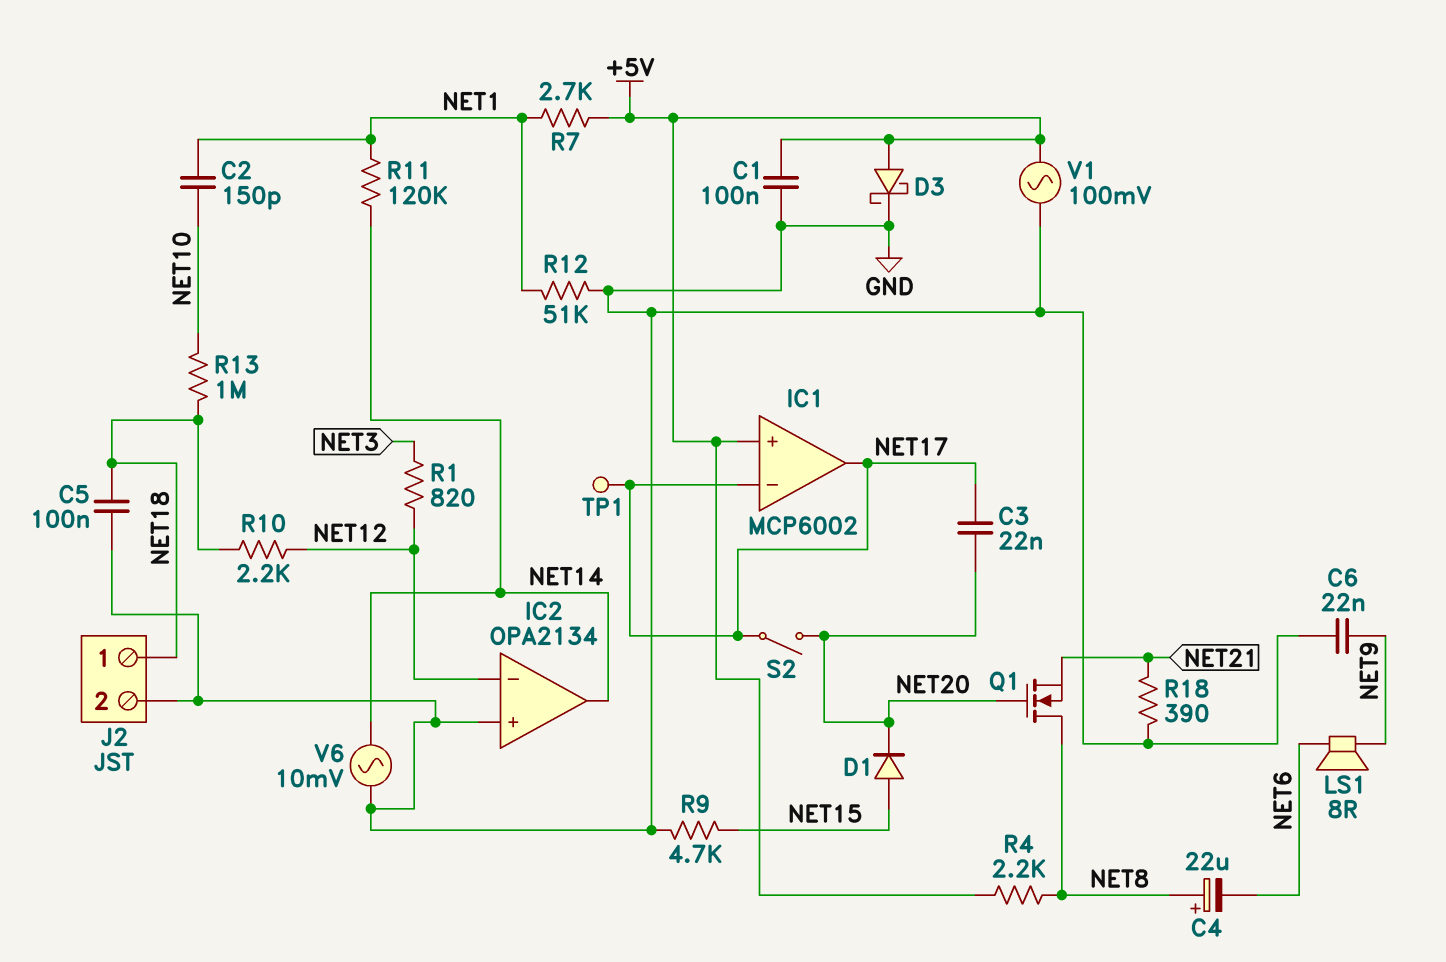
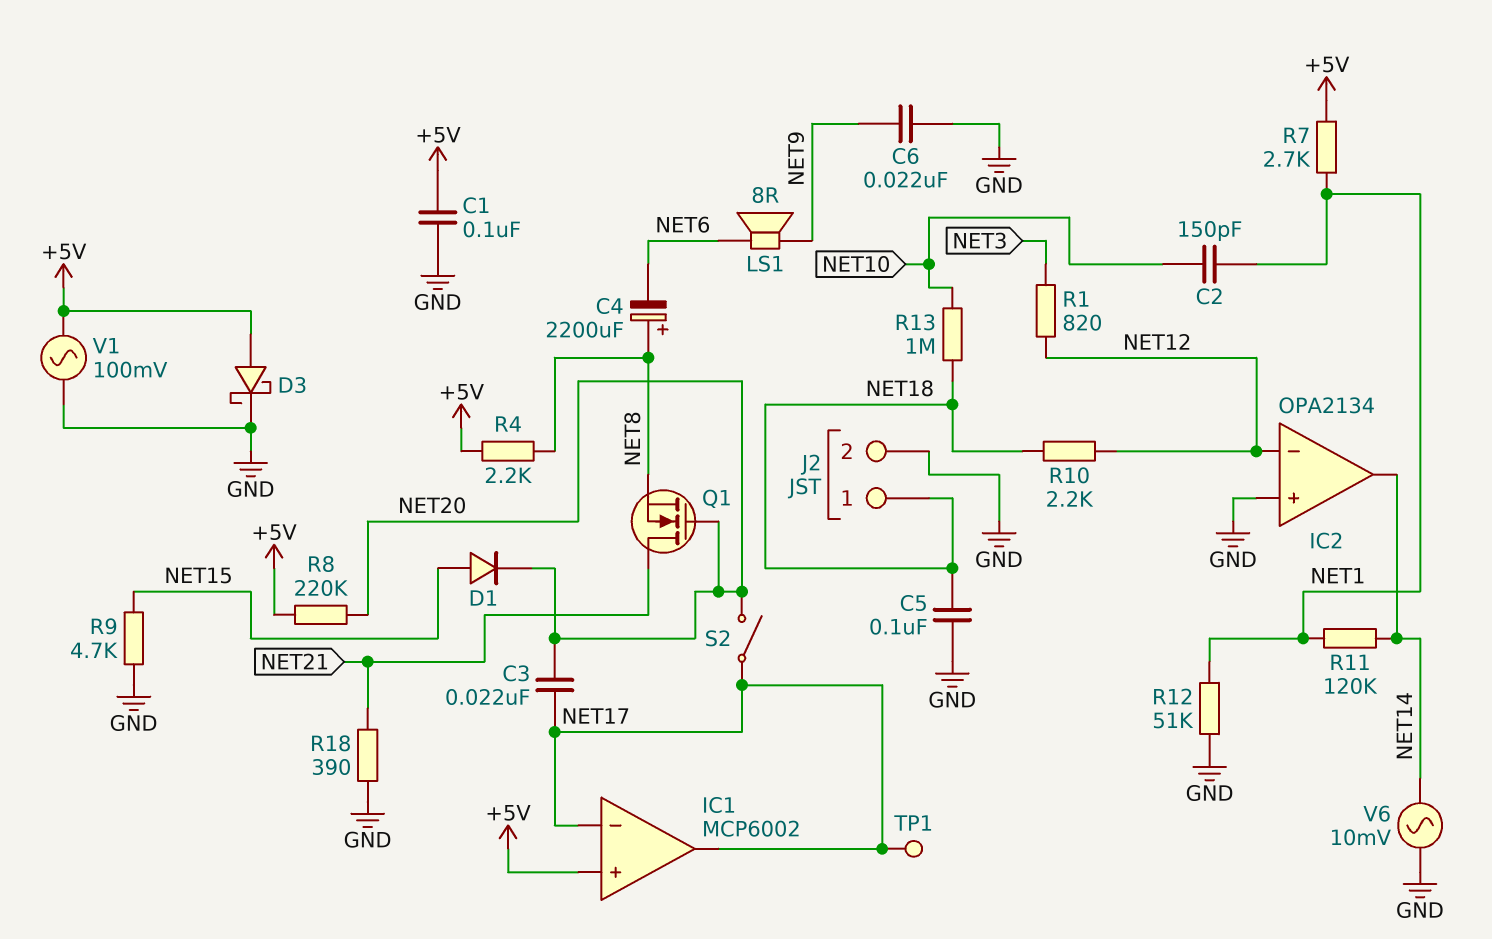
C4: 22uF (plus NET8, minus NET6) -> 2200uF (plus NET8, minus NET6)
Q1: NMOS (G NET20, D NET8, S NET21) -> NMOS (G NET20, D NET21, S NET8)
R8: none -> 220k (+5V, NET20)

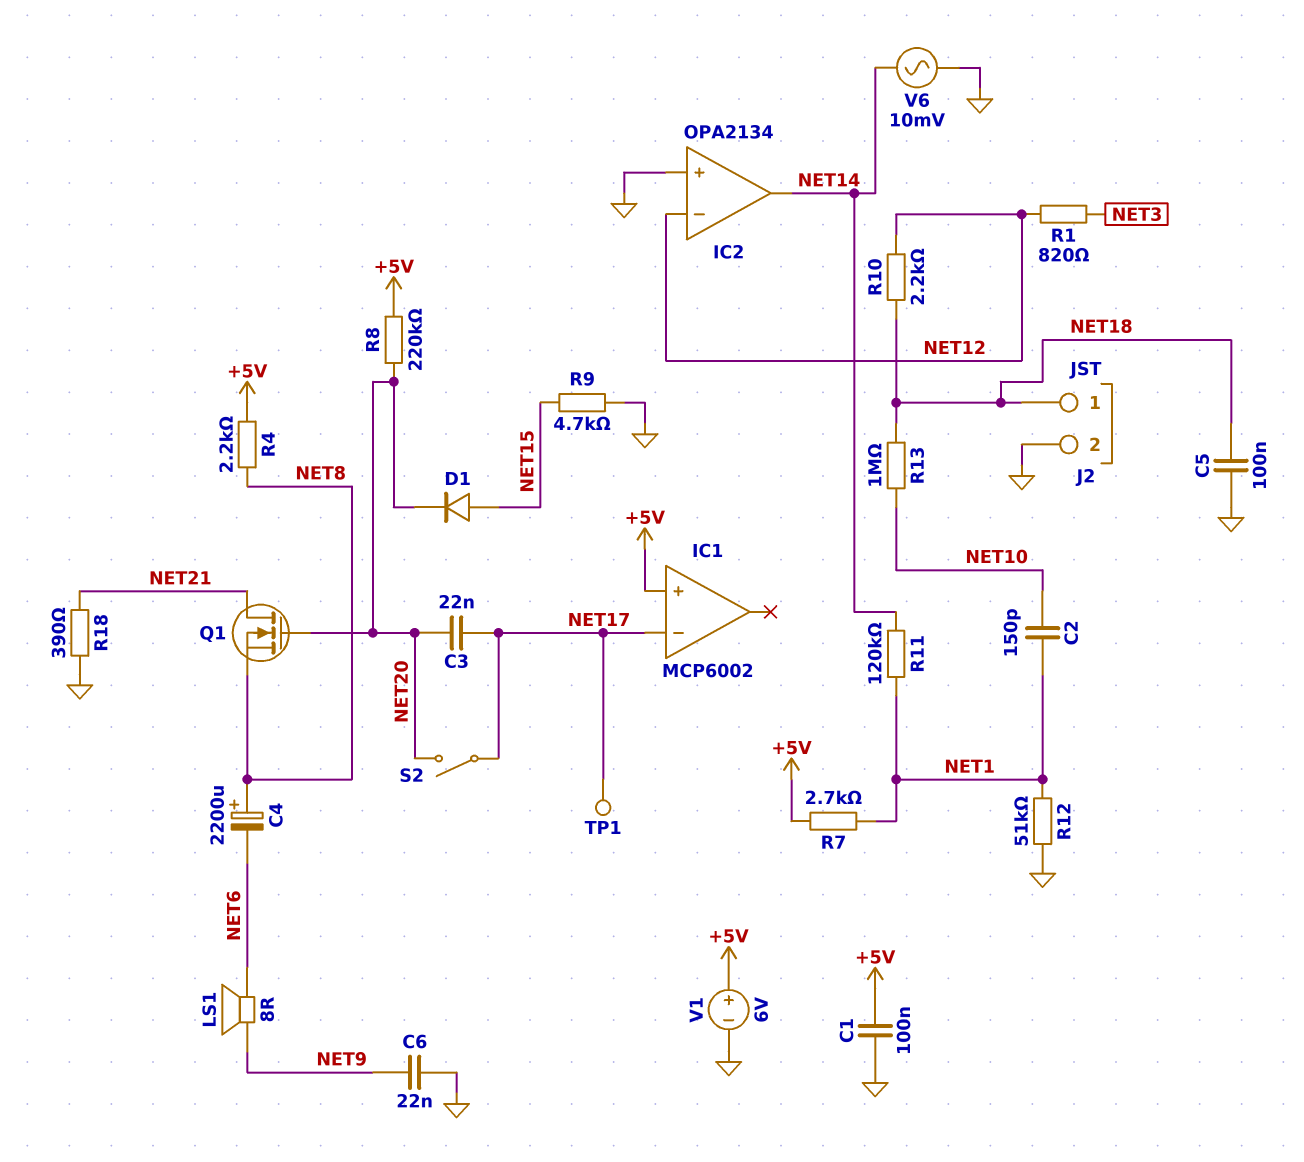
D3: schottky (A +5V, K GND) -> none
IC1 pin out: NET17 -> none
V1: AC 100mV (+5V, GND) -> 6V (plus +5V, minus GND)

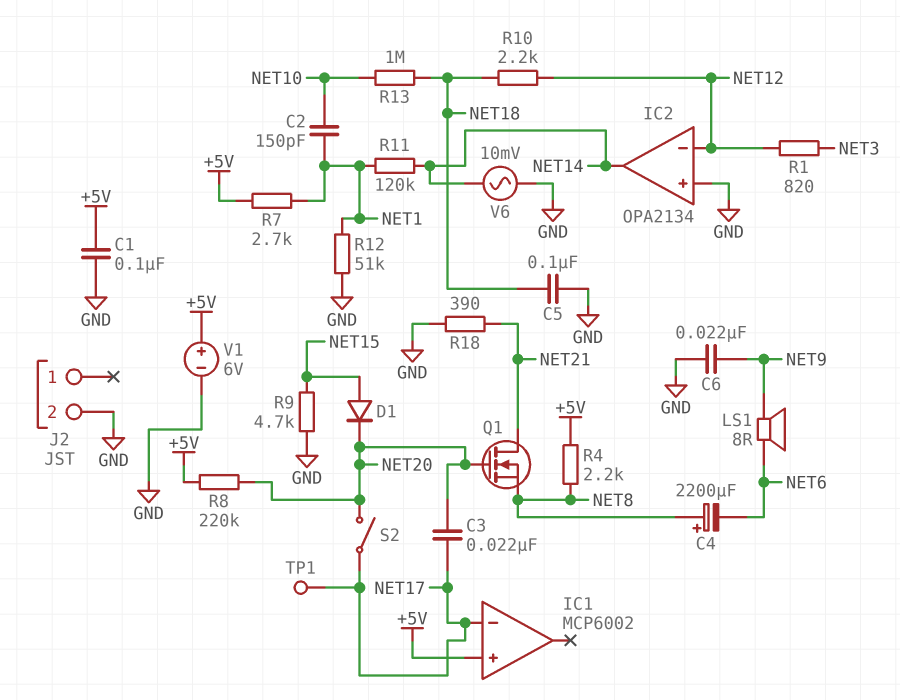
J2 pin 1: NET18 -> none

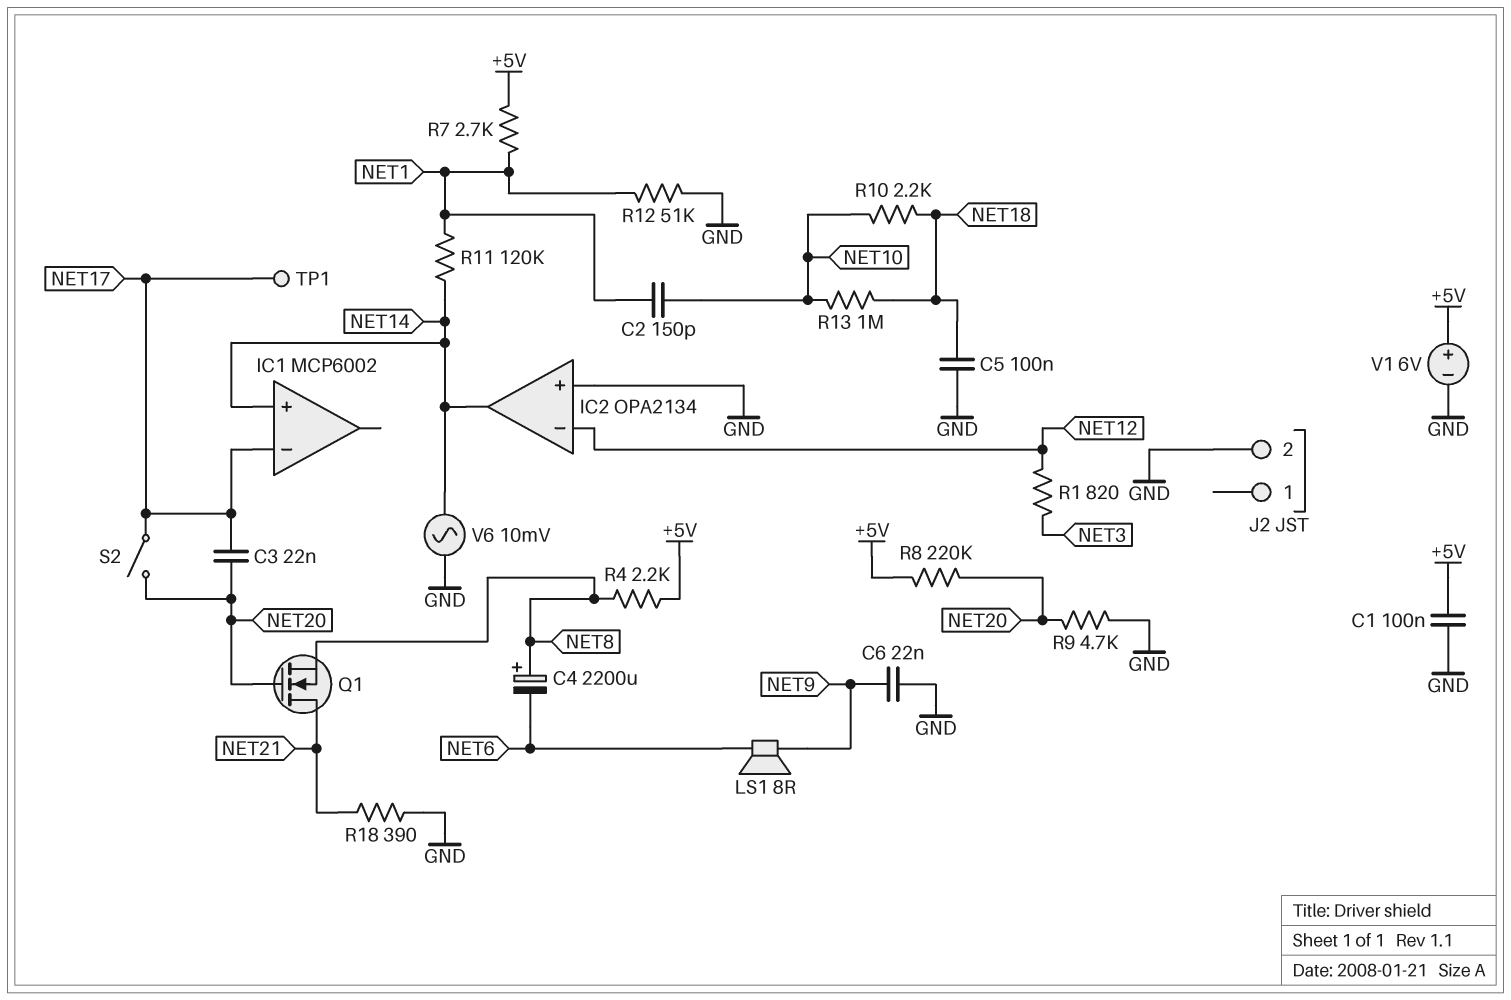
D1: diode (A NET15, K NET20) -> none
IC1 pin in+: +5V -> NET14
R9: 4.7k (GND, NET15) -> 4.7k (GND, NET20)
R10: 2.2k (NET12, NET18) -> 2.2k (NET10, NET18)

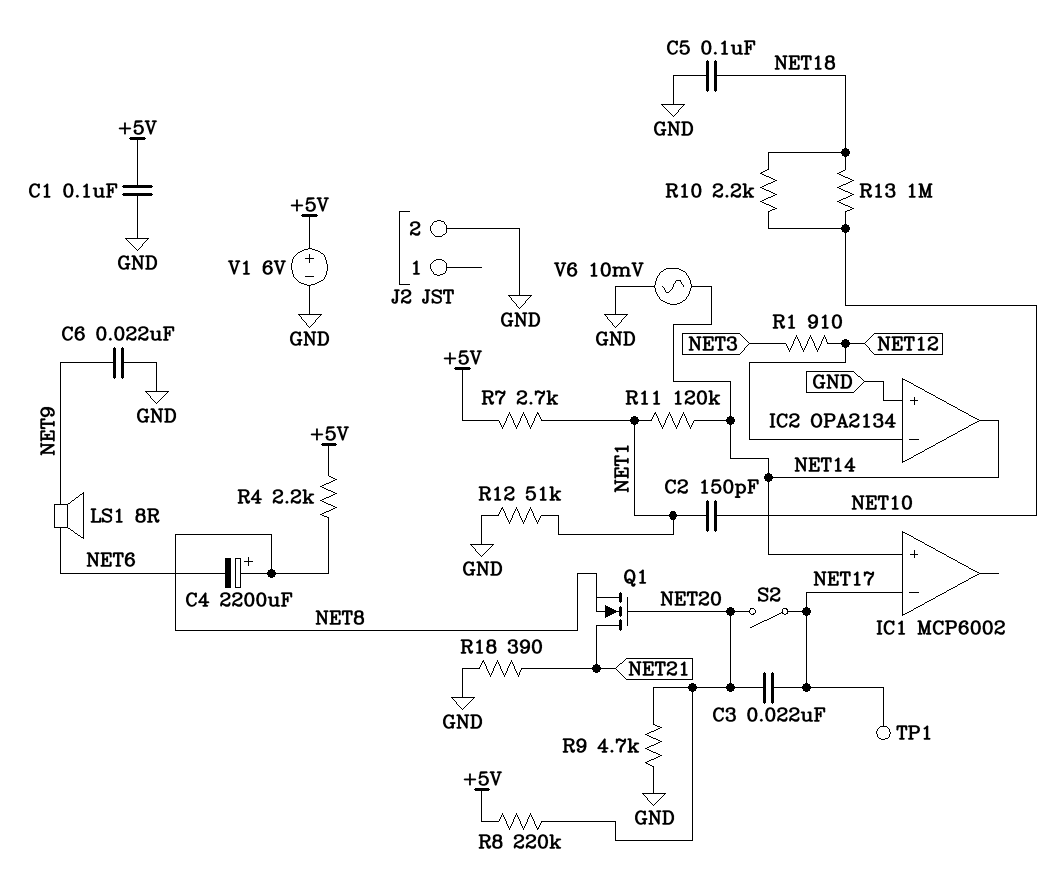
R1: 820 (NET3, NET12) -> 910 (NET3, NET12)

